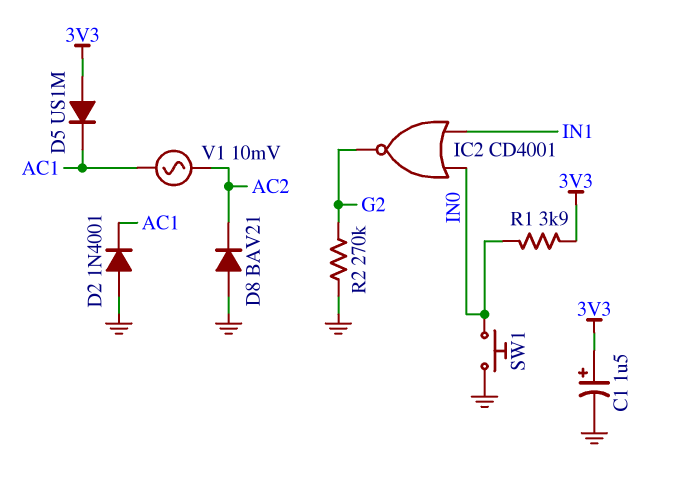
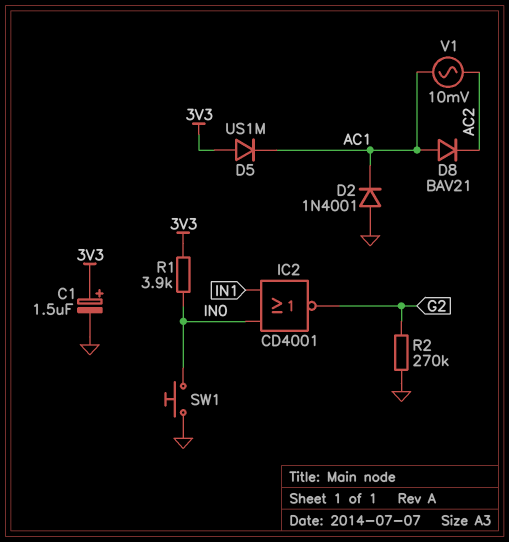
D8: diode BAV21 (A GND, K AC2) -> diode BAV21 (A AC1, K AC2)

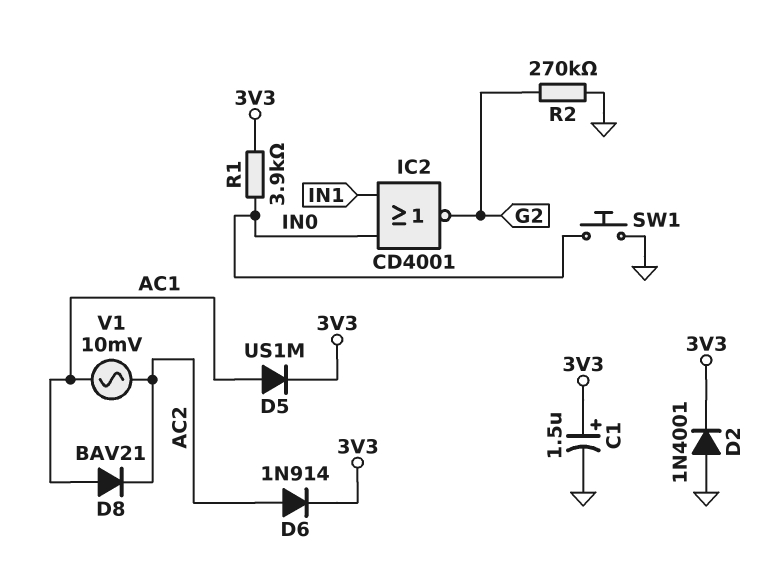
D2: diode 1N4001 (A GND, K AC1) -> diode 1N4001 (A GND, K 3V3)
D5: diode US1M (A 3V3, K AC1) -> diode US1M (A AC1, K 3V3)
D6: none -> diode 1N914 (A AC2, K 3V3)

